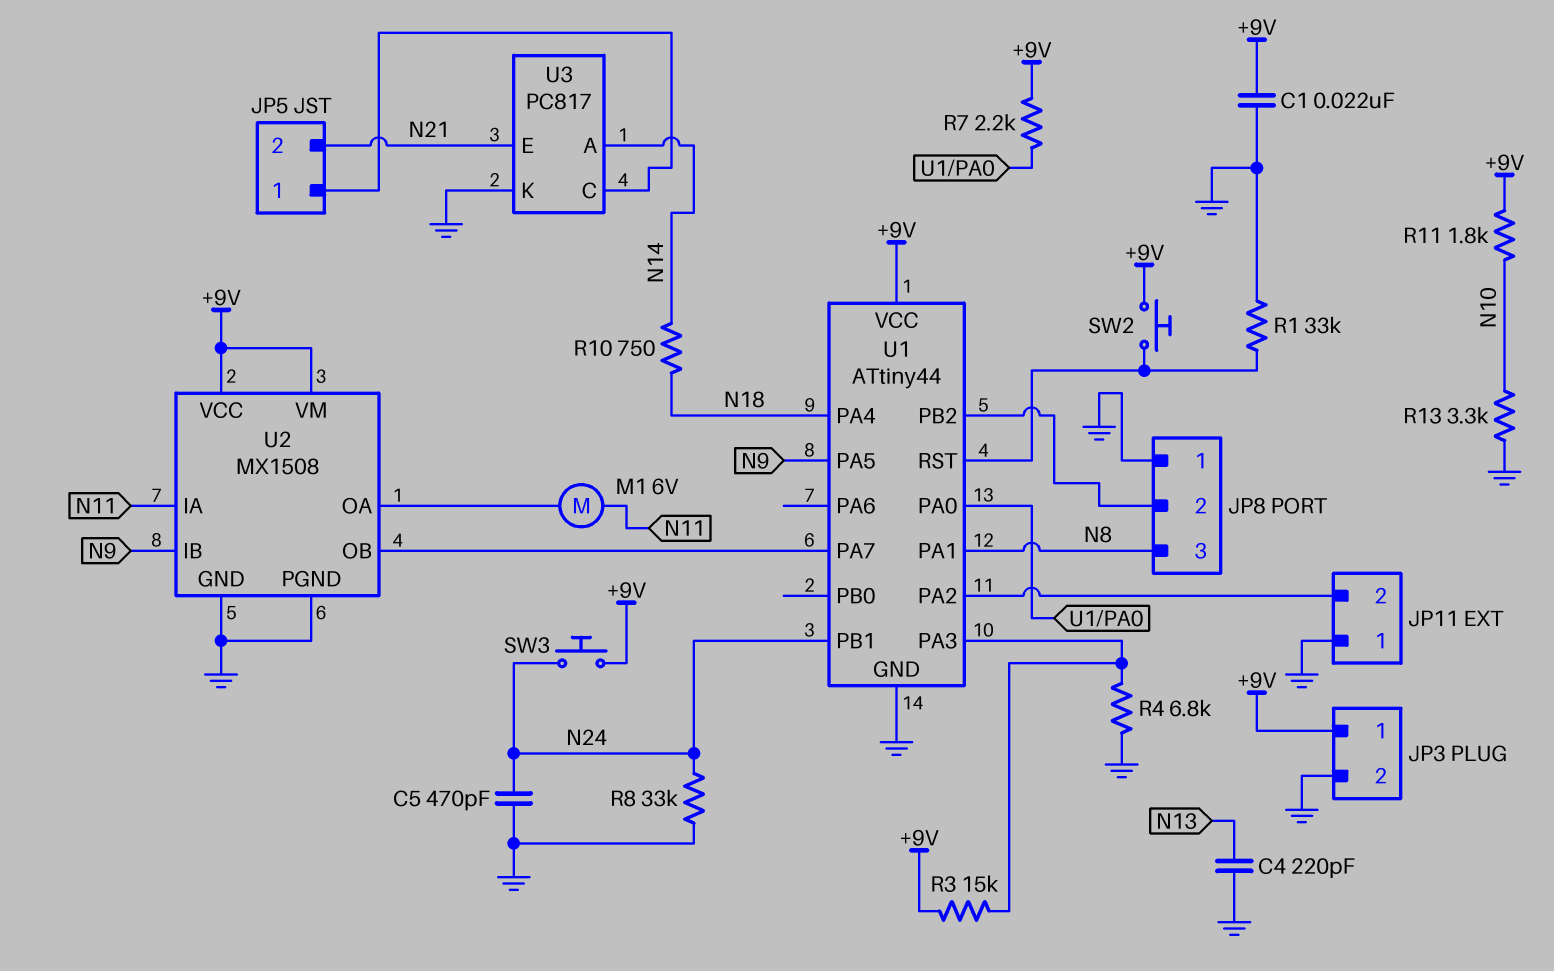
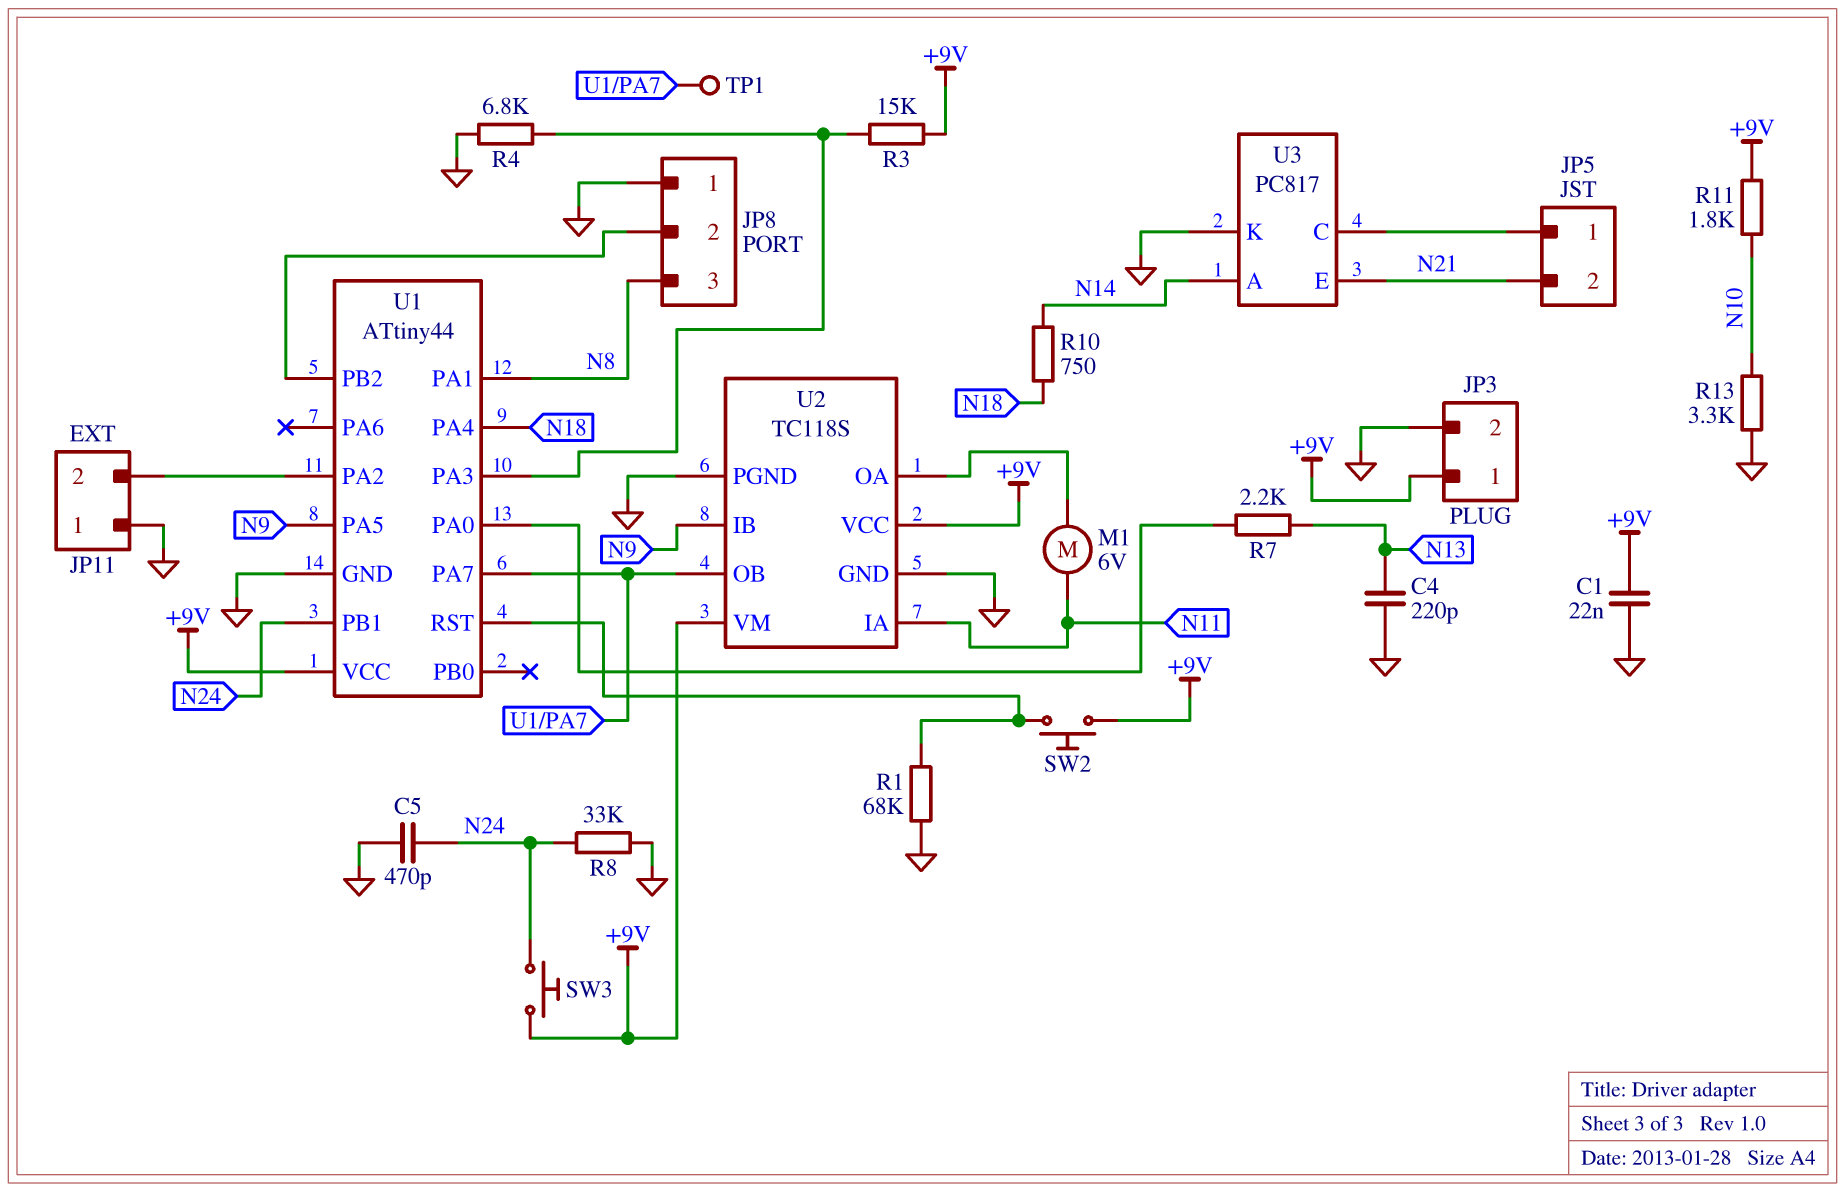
R1: 33k (GND, U1/RST) -> 68k (GND, U1/RST)
R7: 2.2k (+9V, U1/PA0) -> 2.2k (N13, U1/PA0)
TP1: none -> test point (U1/PA7)
U2: MX1508 -> TC118S

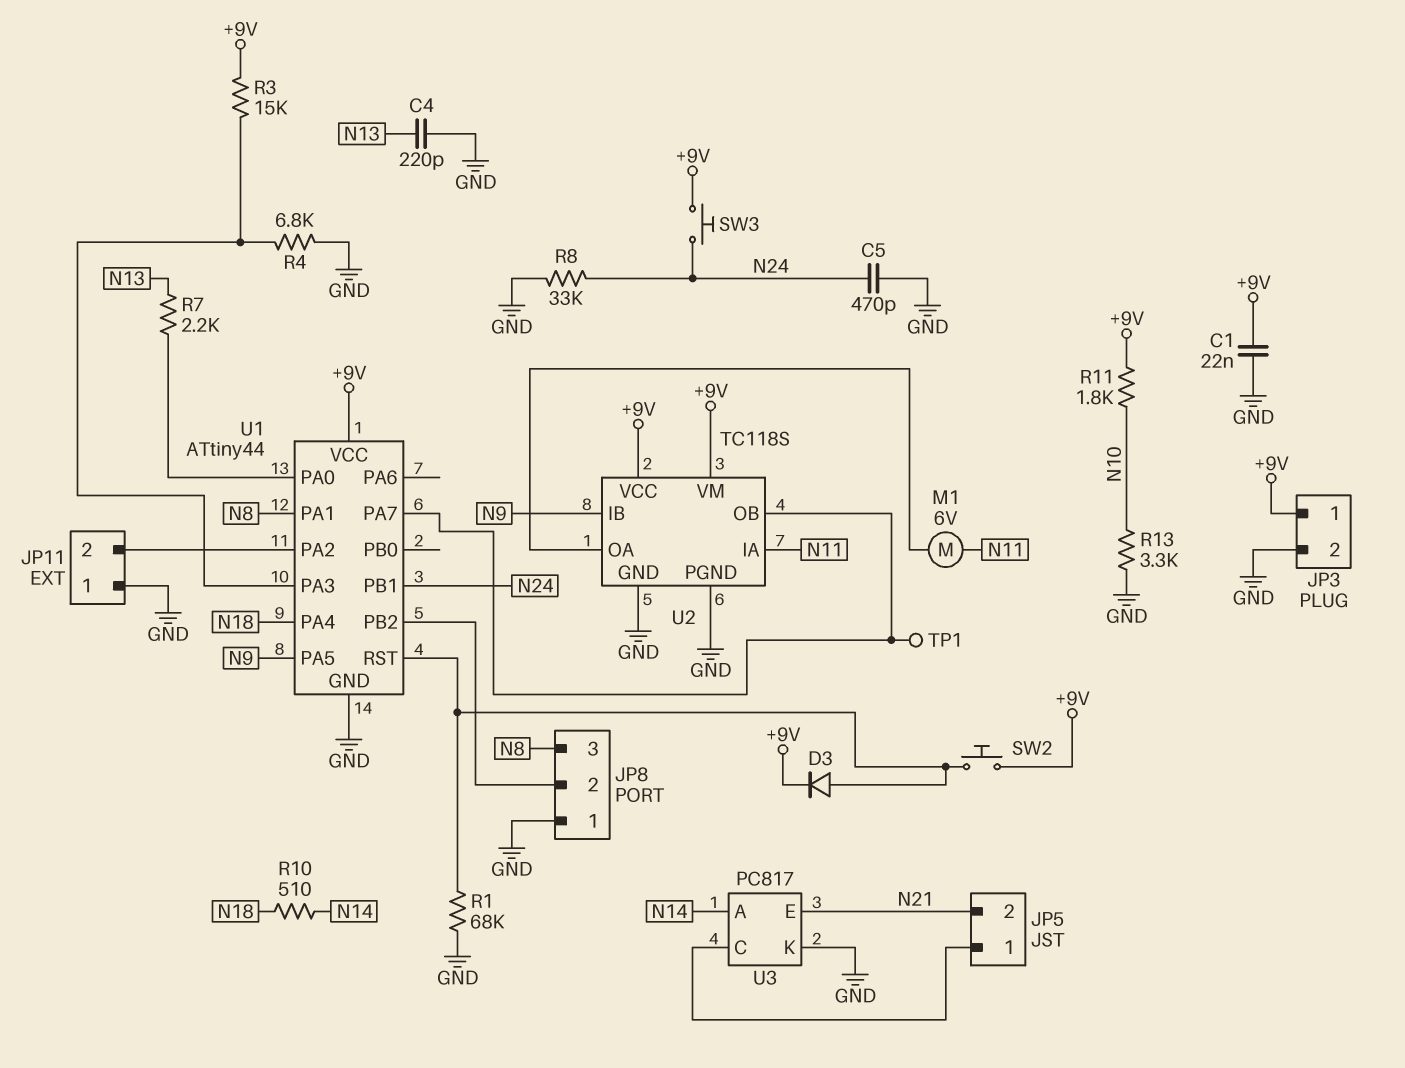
D3: none -> diode (A U1/RST, K +9V)
R10: 750 (N14, N18) -> 510 (N14, N18)

